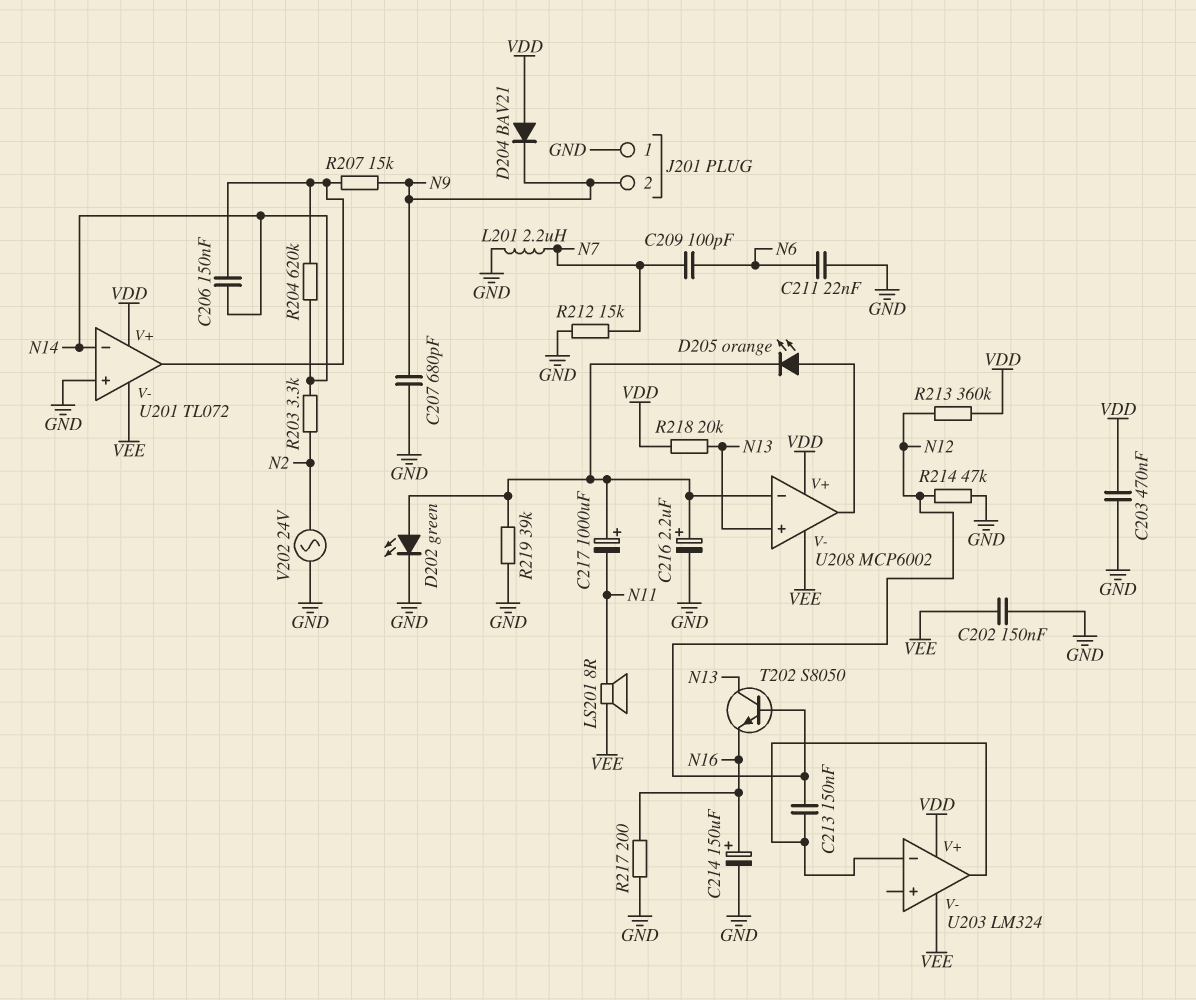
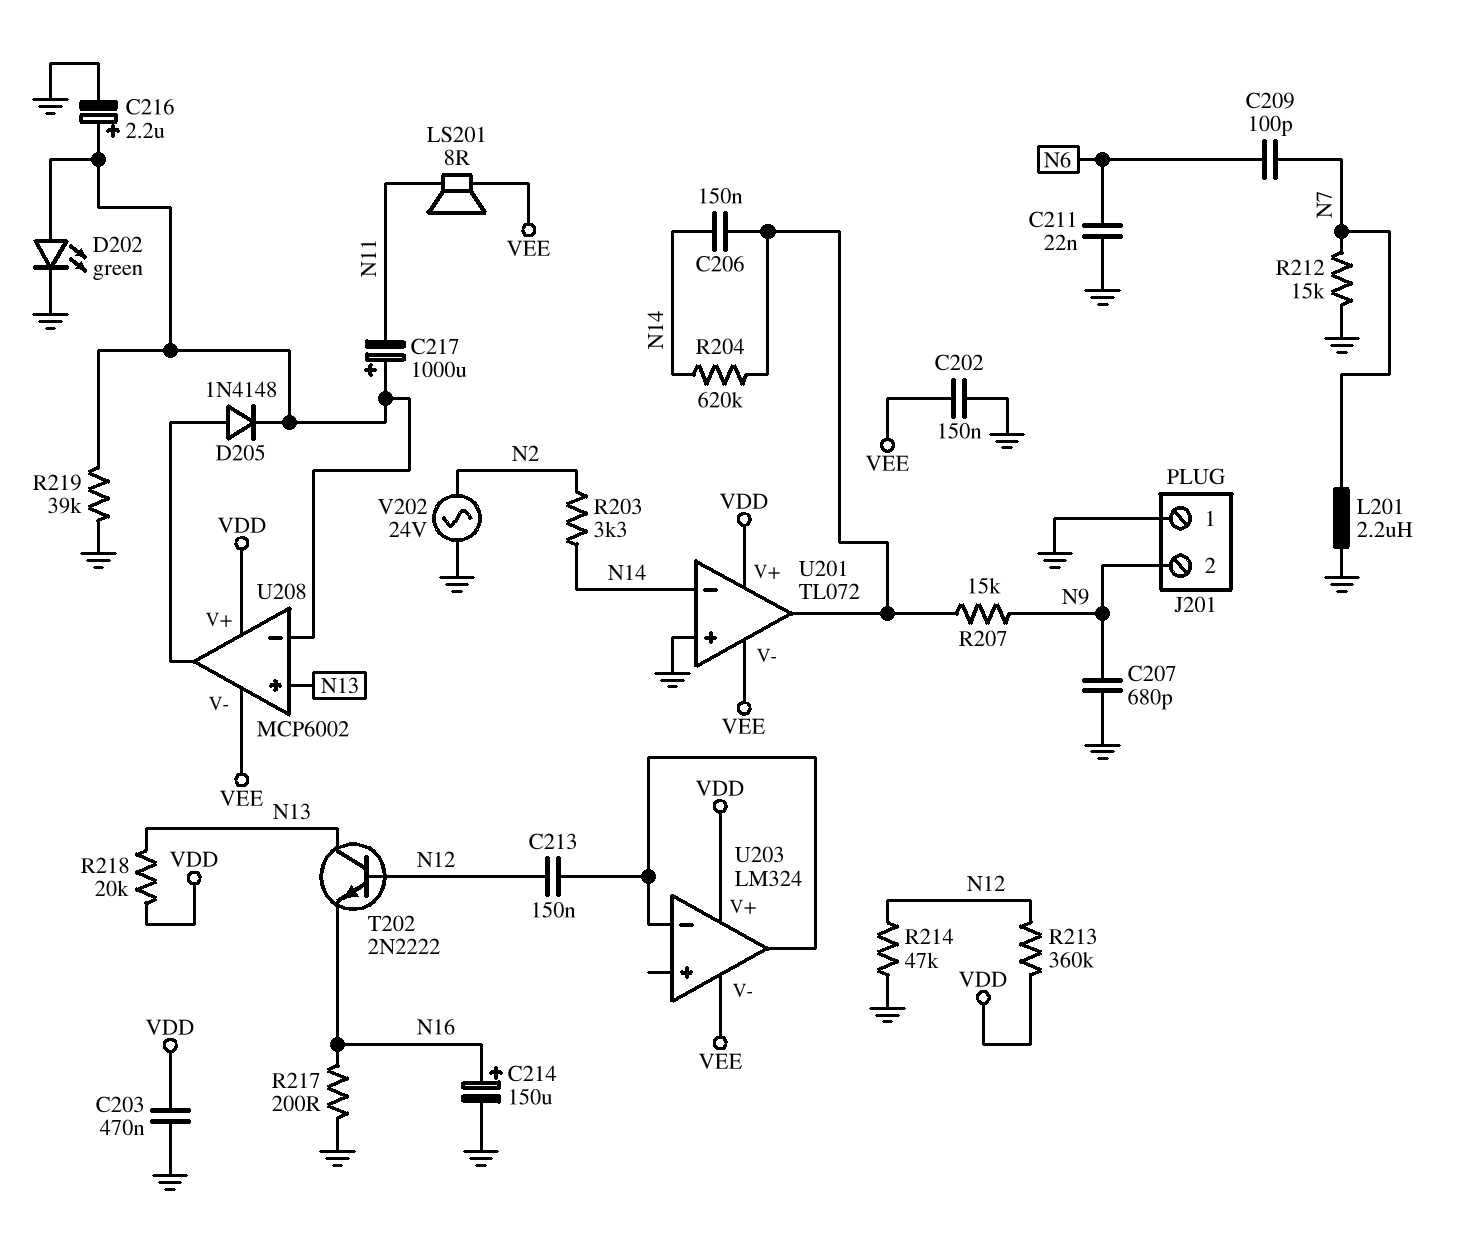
D204: diode BAV21 (A VDD, K N9) -> none
D205: LED orange (A U208/out, K U208/in-) -> diode 1N4148 (A U208/out, K U208/in-)
T202: NPN S8050 (B N12, C N13, E N16) -> NPN 2N2222 (B N12, C N13, E N16)

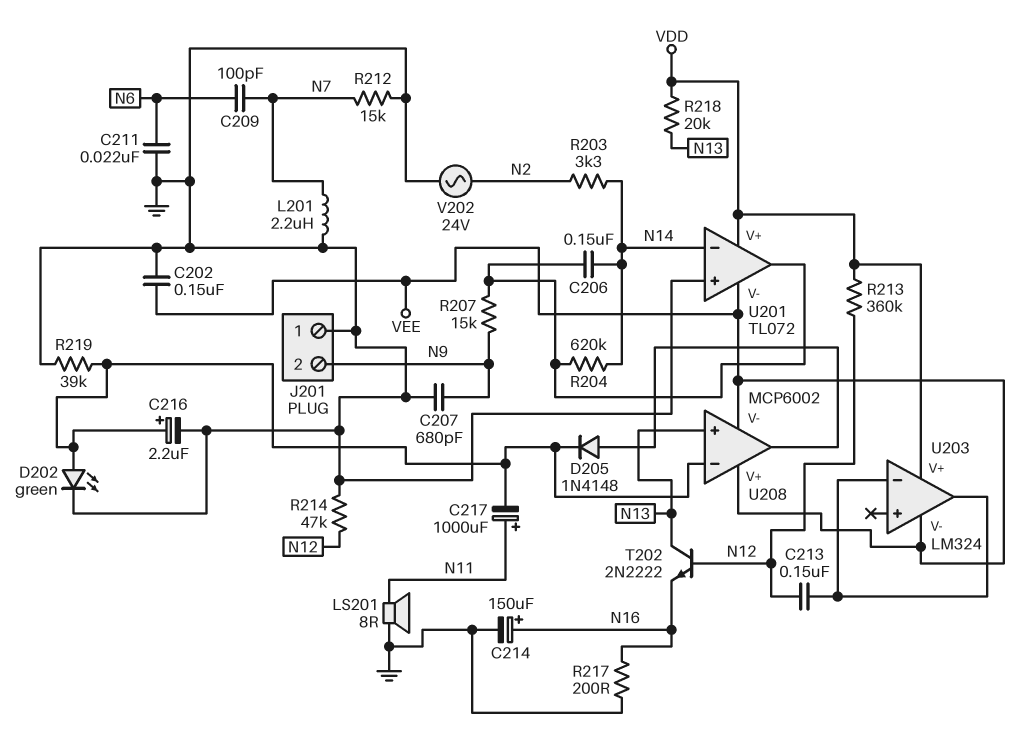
C203: 470nF (GND, VDD) -> none
C217: 1000uF (plus U208/in-, minus N11) -> 1000uF (plus N11, minus U208/in-)
LS201: speaker 8R (N11, VEE) -> speaker 8R (GND, N11)
U208 pin V+: VDD -> VEE

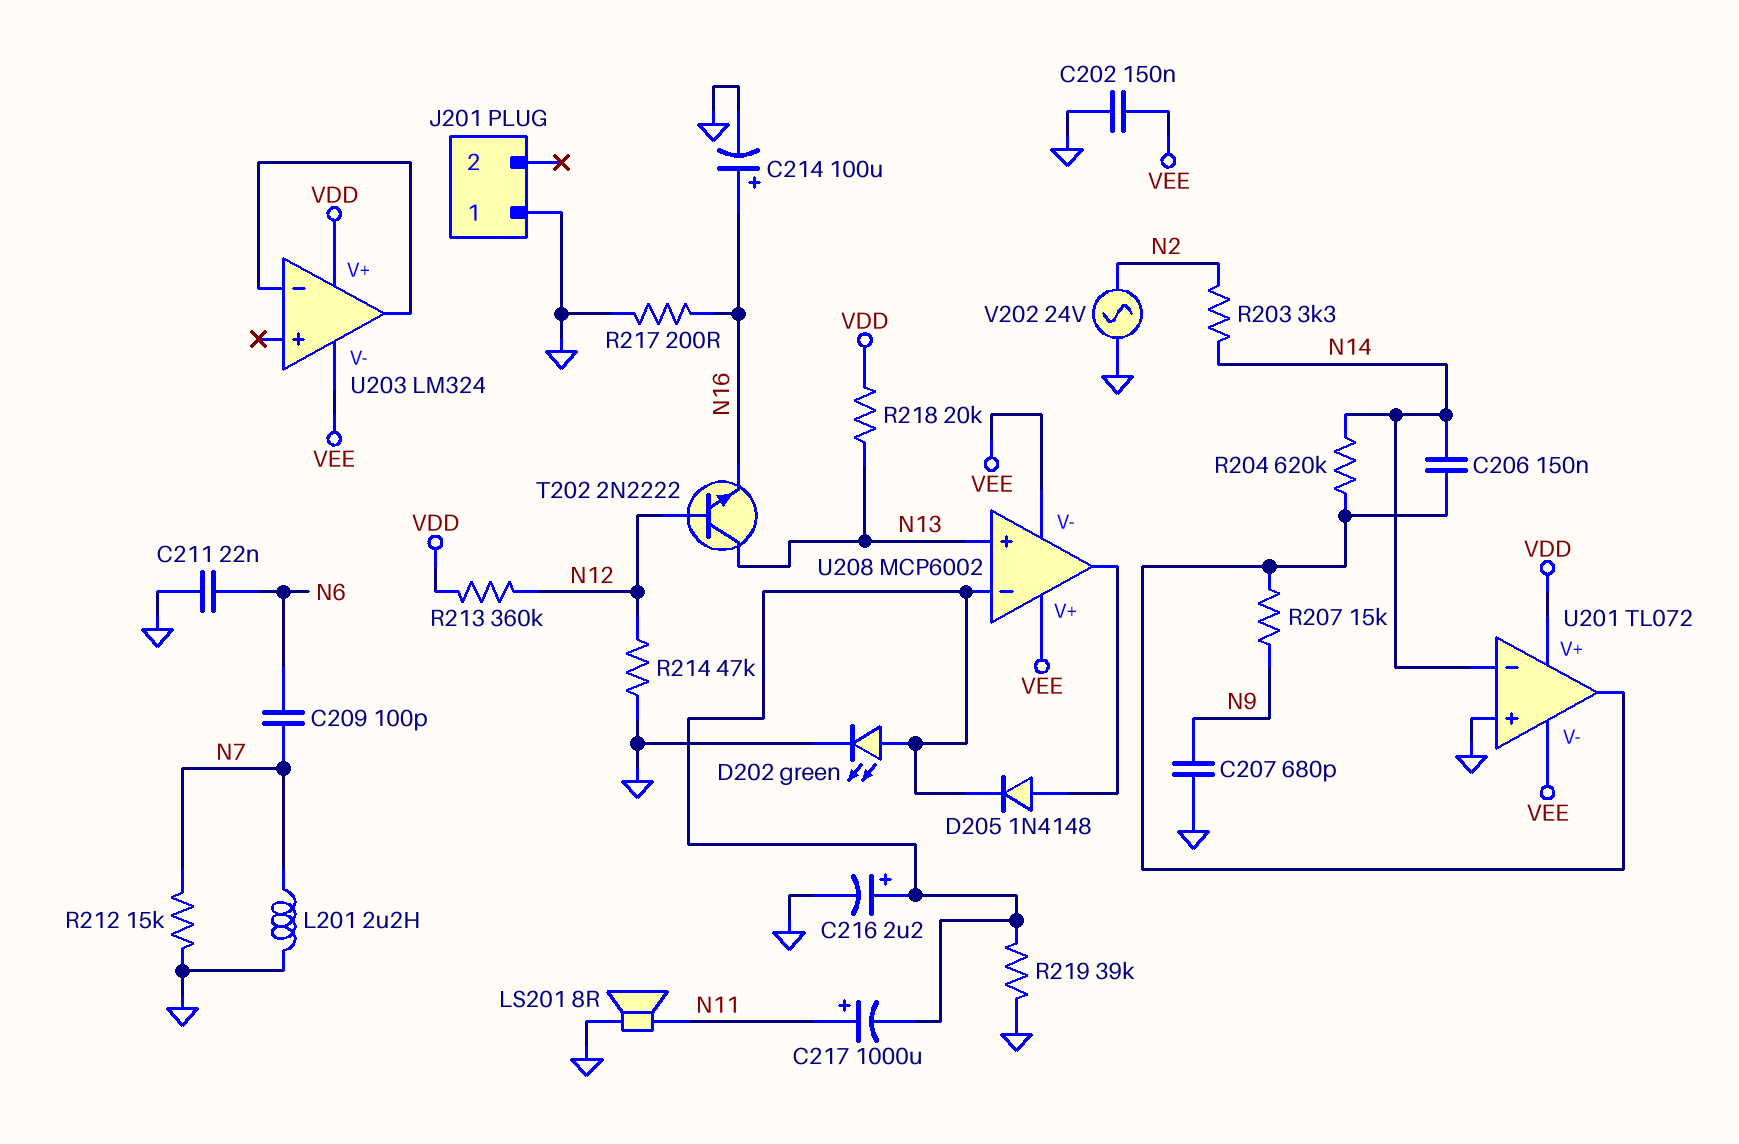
C213: 150nF (N12, U203/in-) -> none
C214: 150uF (plus N16, minus GND) -> 100uF (plus N16, minus GND)
J201 pin 2: N9 -> none

